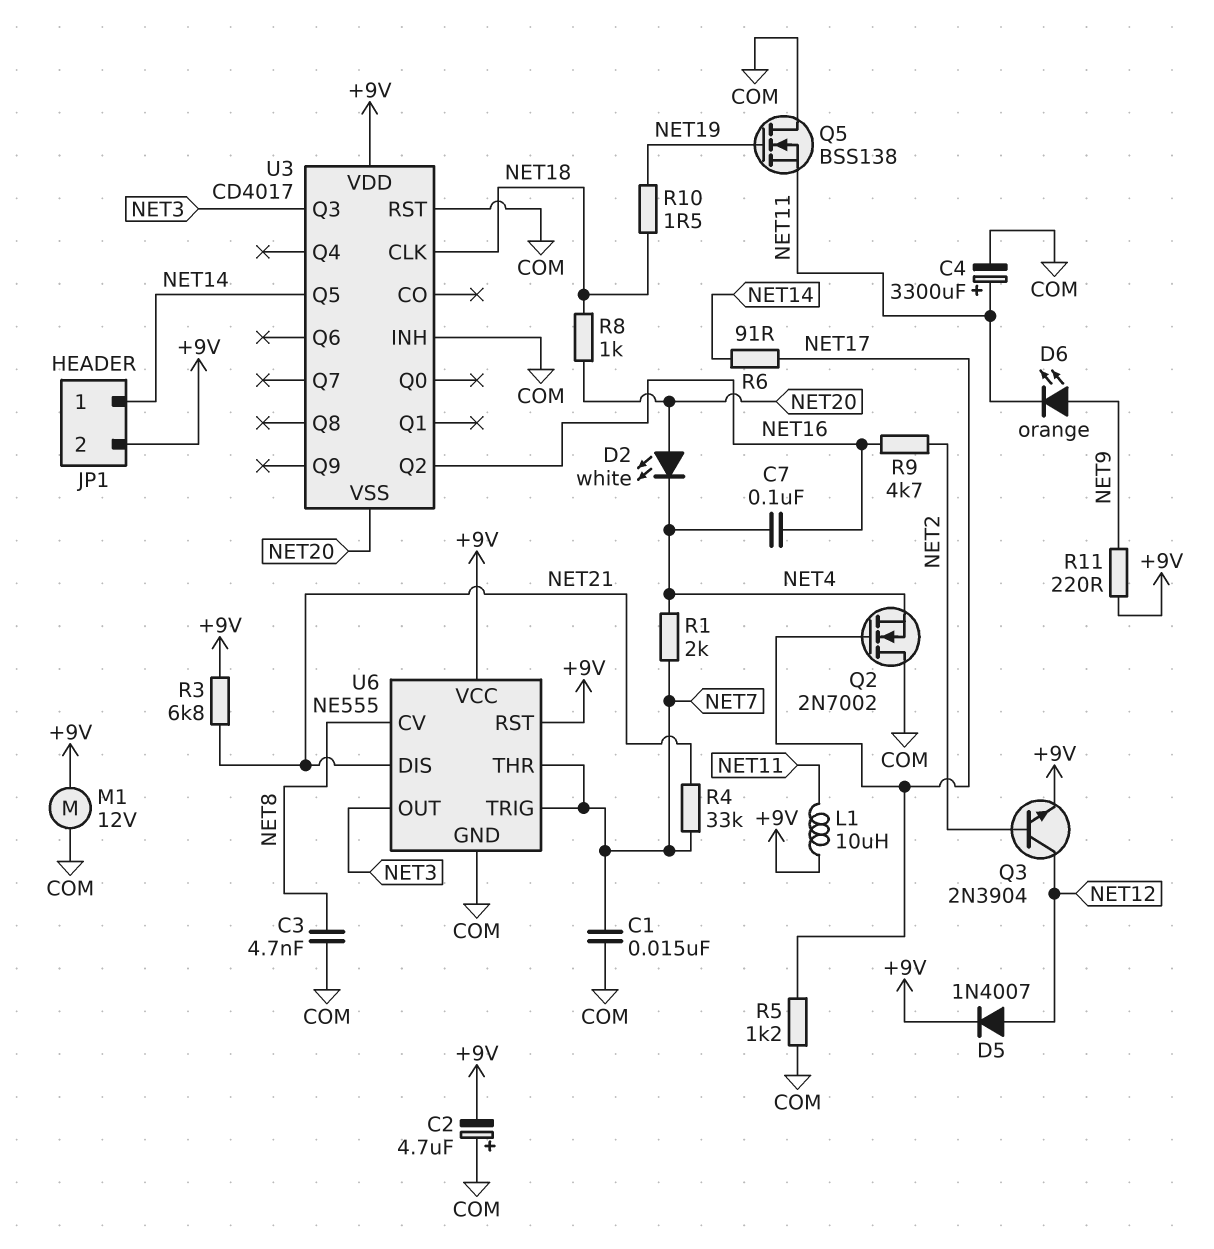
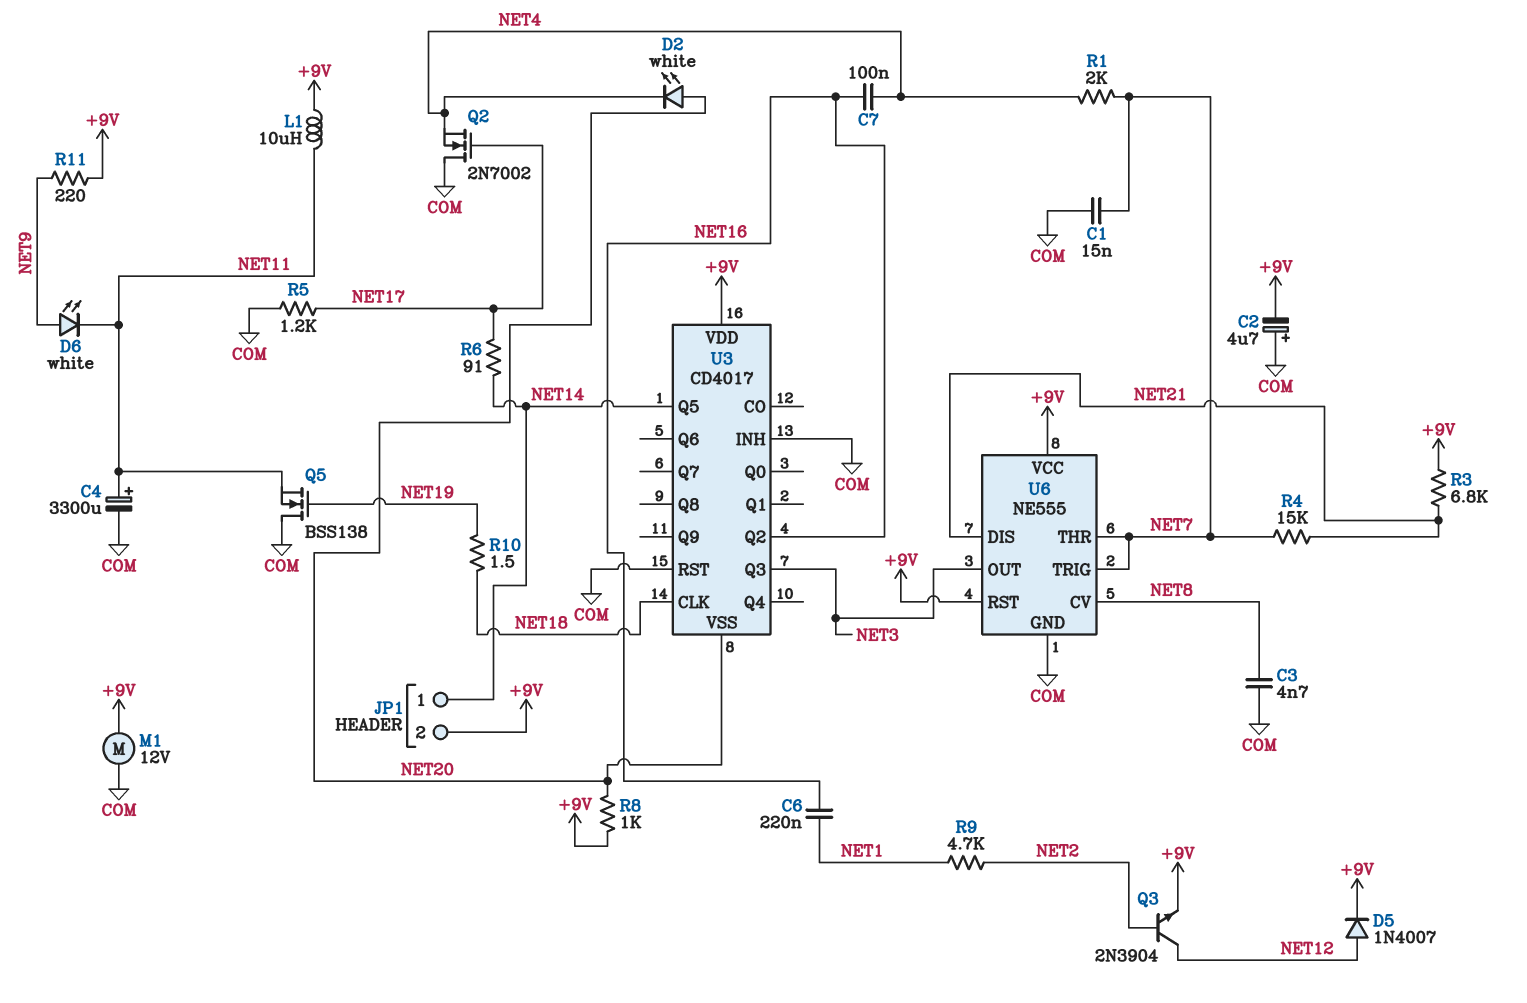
C6: none -> 220nF (NET1, NET16)
D6: LED orange (A NET9, K NET11) -> LED white (A NET9, K NET11)
R4: 33k (NET7, NET21) -> 15k (NET7, NET21)
R8: 1k (NET18, NET20) -> 1k (+9V, NET20)
R9: 4.7k (NET2, NET16) -> 4.7k (NET1, NET2)

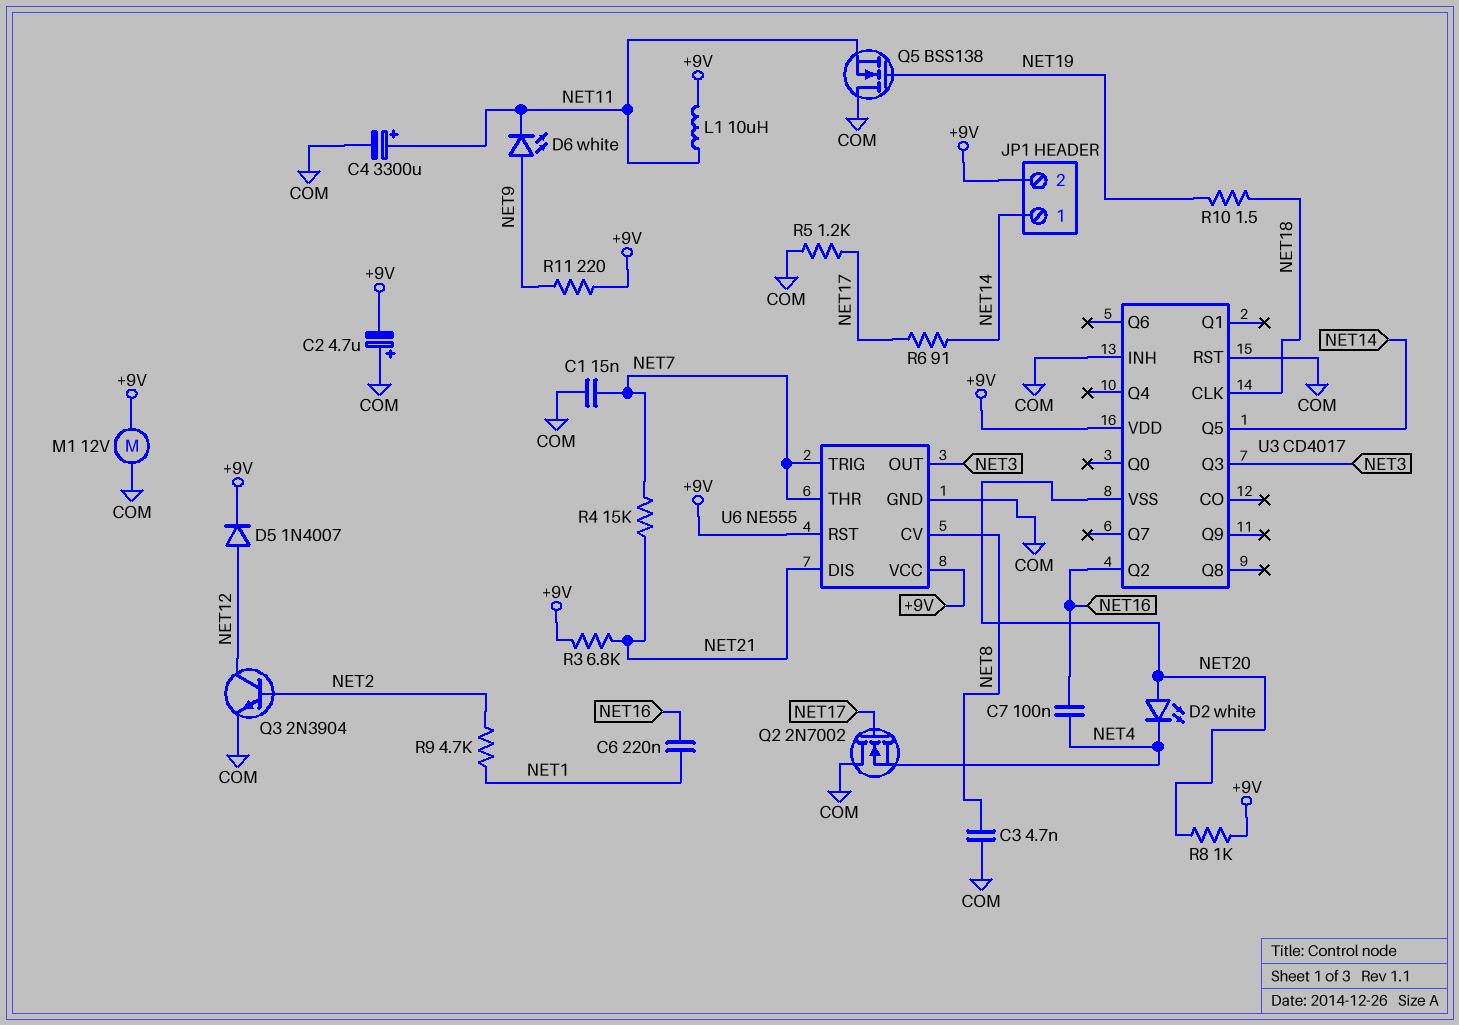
Q3: NPN 2N3904 (B NET2, C NET12, E +9V) -> NPN 2N3904 (B NET2, C NET12, E COM)
R1: 2k (NET4, NET7) -> none

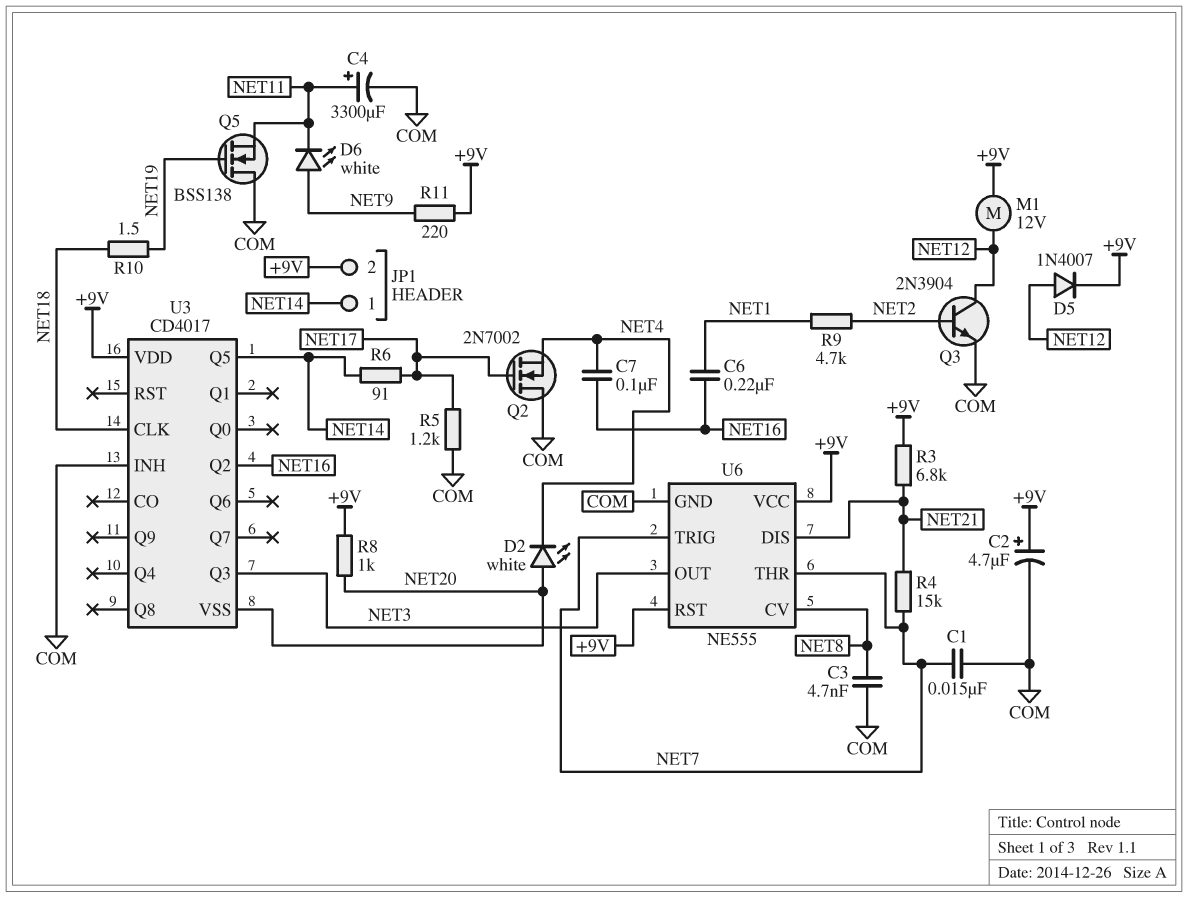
C2: 4.7uF (plus COM, minus +9V) -> 4.7uF (plus +9V, minus COM)
L1: 10uH (+9V, NET11) -> none
M1: motor 12V (+9V, COM) -> motor 12V (+9V, NET12)
U3 pin RST: COM -> none

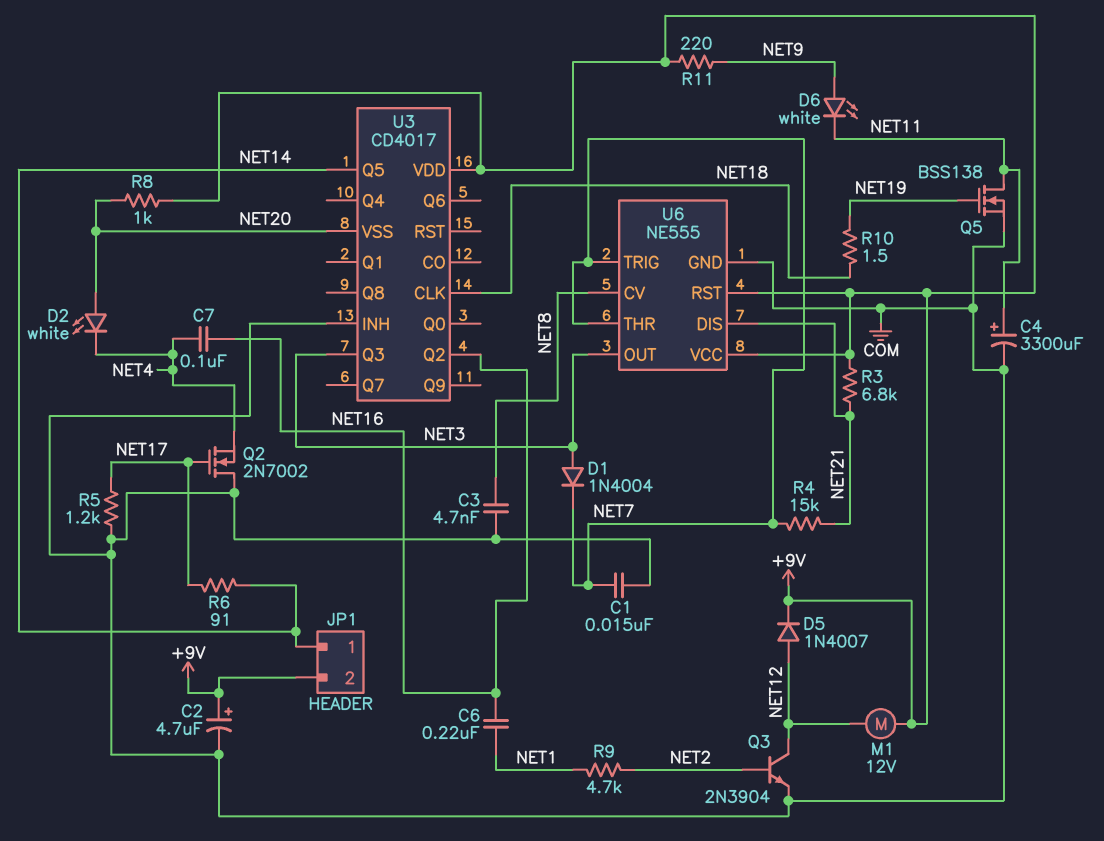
D1: none -> diode 1N4004 (A NET3, K NET7)
Q5: NMOS BSS138 (G NET19, D COM, S NET11) -> NMOS BSS138 (G NET19, D NET11, S COM)

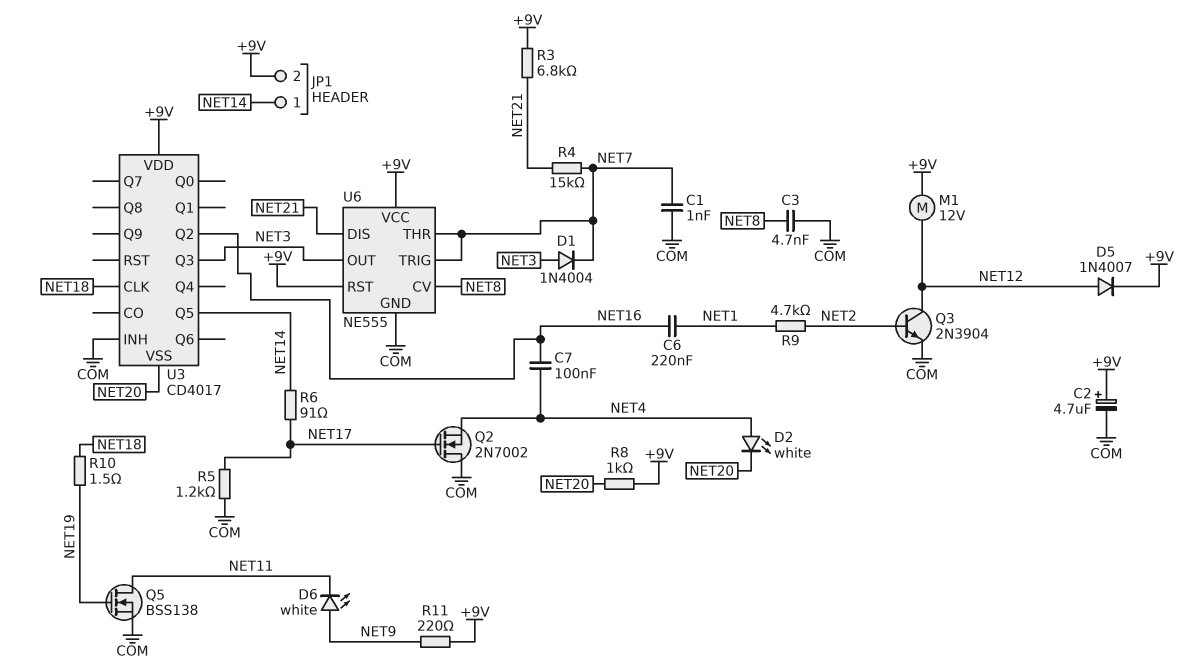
C1: 15nF (COM, NET7) -> 1nF (COM, NET7)
C4: 3300uF (plus NET11, minus COM) -> none
D2: LED white (A NET20, K NET4) -> LED white (A NET4, K NET20)

